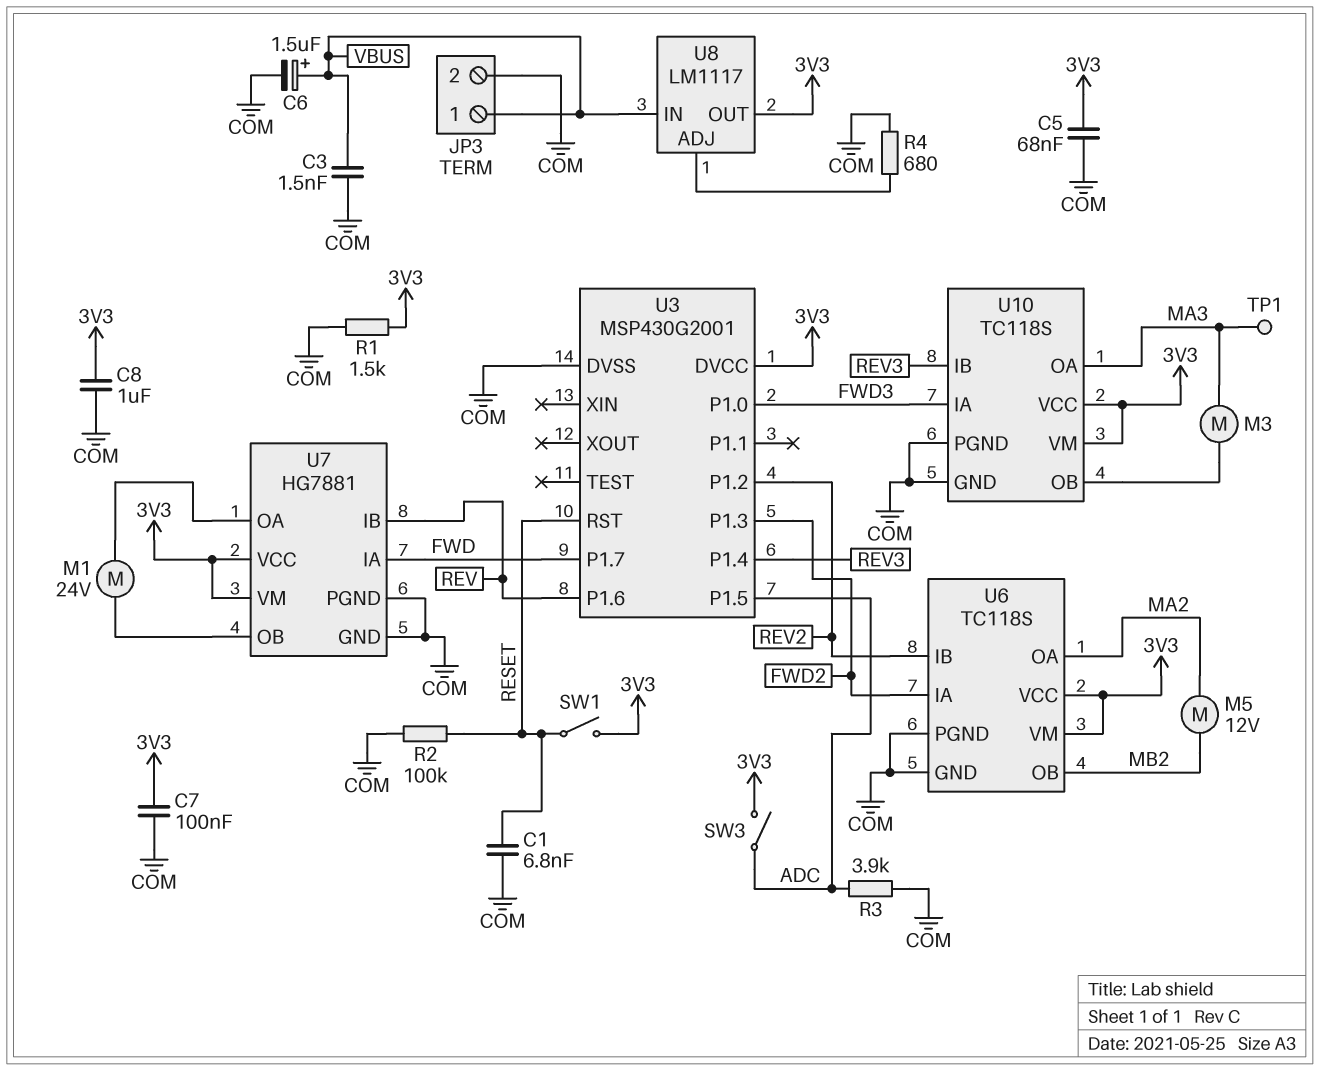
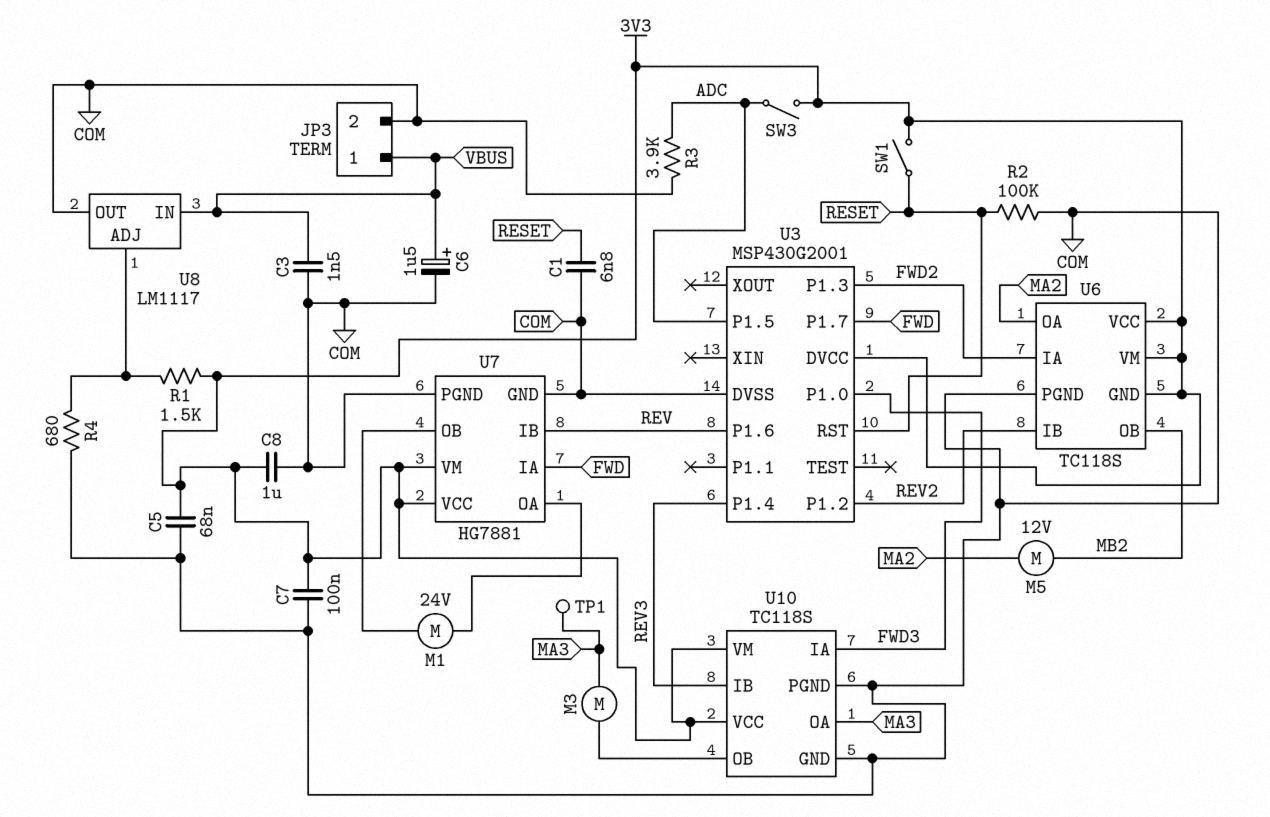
R1: 1.5k (3V3, COM) -> 1.5k (3V3, U8/ADJ)
U6 pin GND: COM -> 3V3
U8 pin OUT: 3V3 -> COM

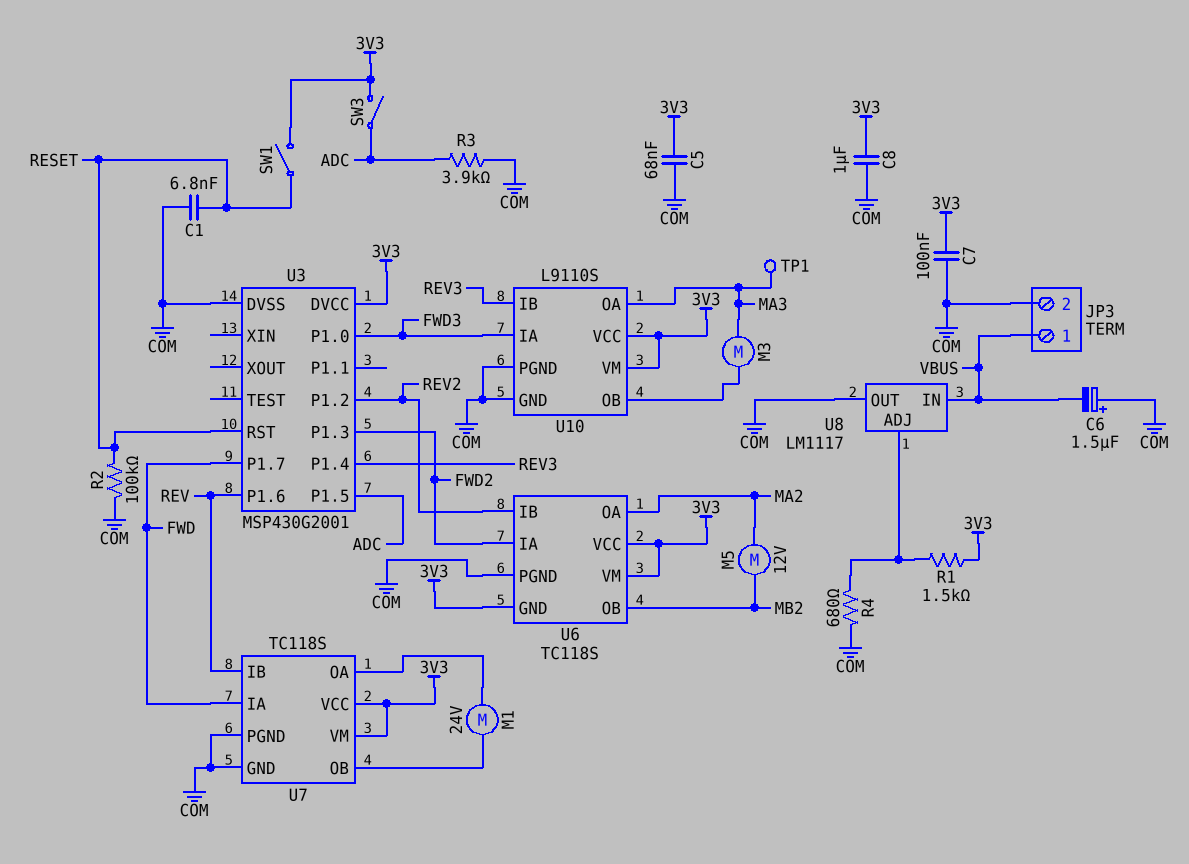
C3: 1.5nF (COM, VBUS) -> none
C6: 1.5uF (plus VBUS, minus COM) -> 1.5uF (plus COM, minus VBUS)
U7: HG7881 -> TC118S
U10: TC118S -> L9110S

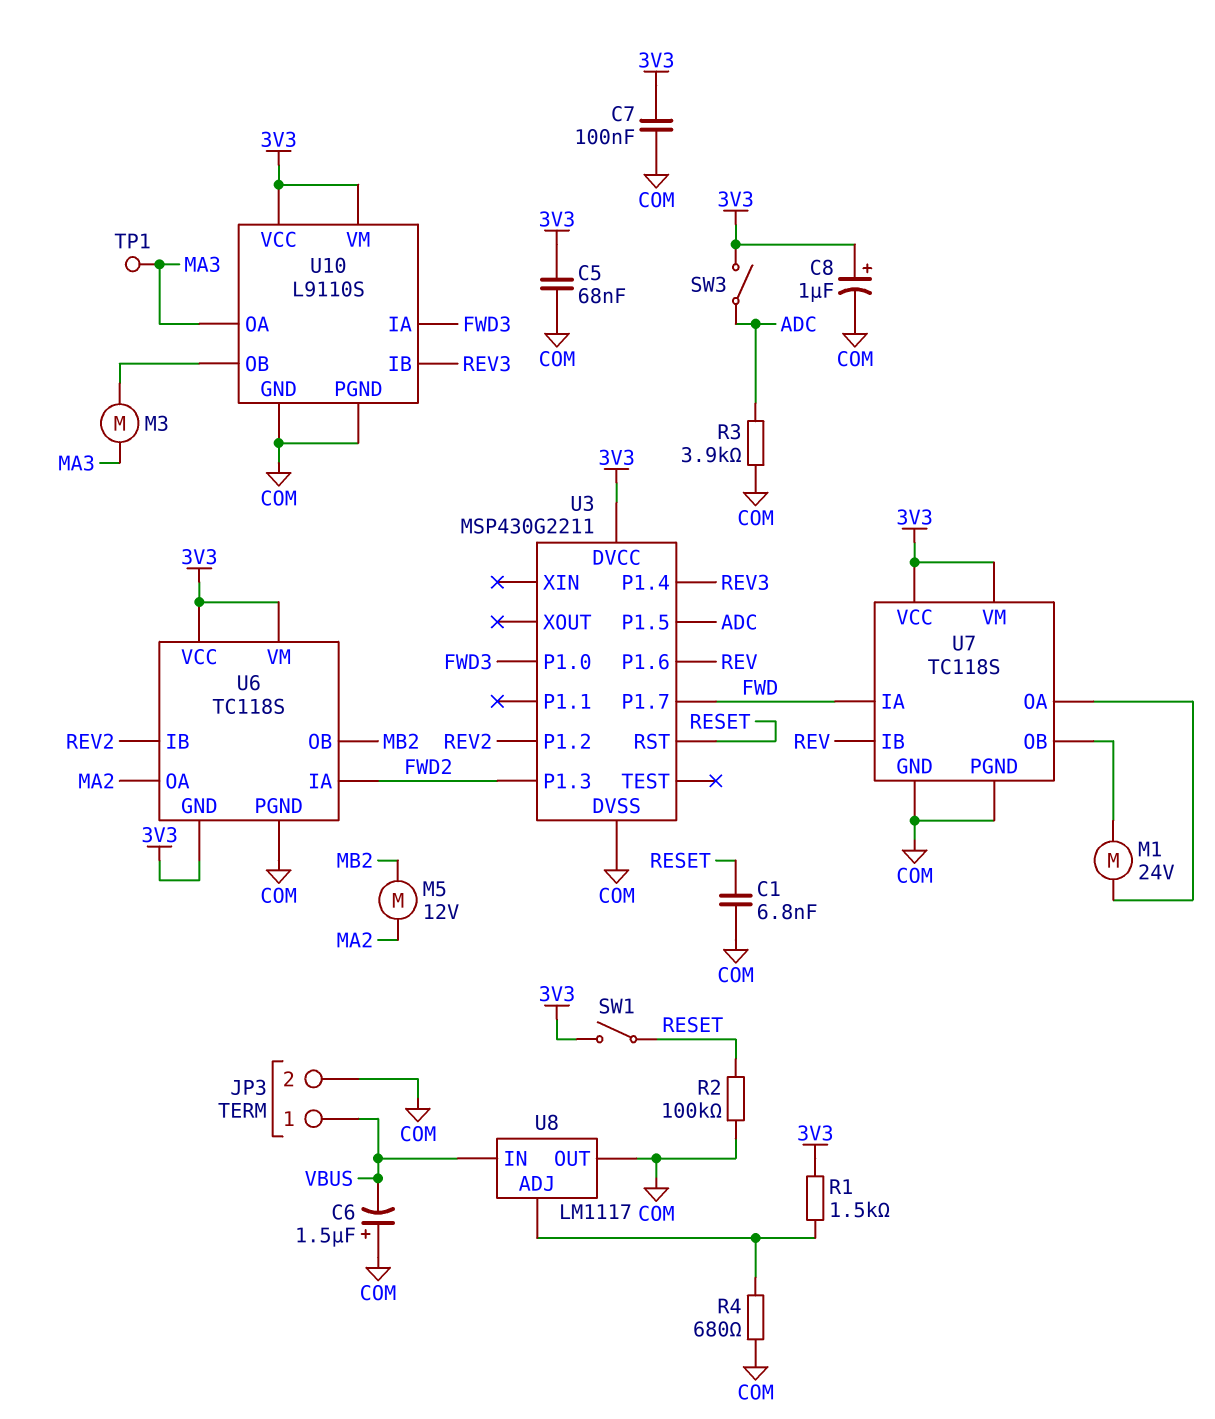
C8: 1uF (3V3, COM) -> 1uF (plus 3V3, minus COM)
U3: MSP430G2001 -> MSP430G2211

